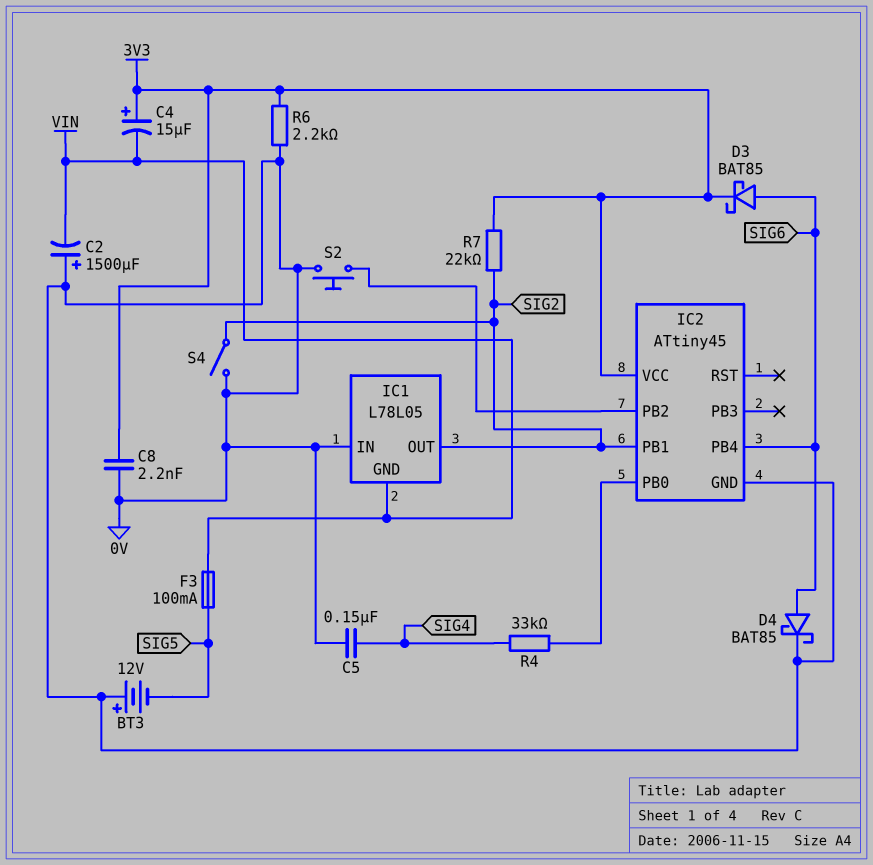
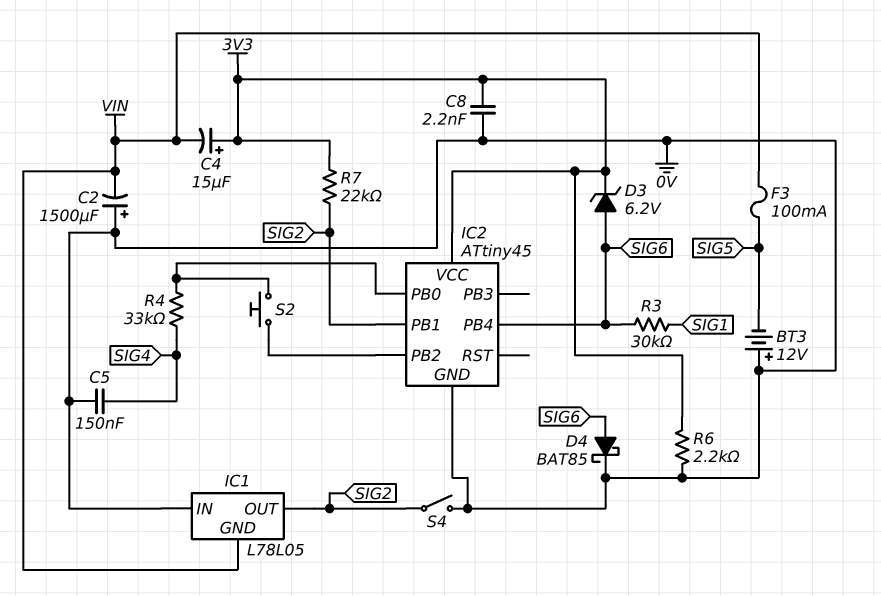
D3: schottky BAT85 (A SIG6, K 3V3) -> zener 6.2V (A SIG6, K 3V3)
R3: none -> 30k (SIG1, SIG6)
S2: button (0V, IC2/PB2) -> button (IC2/PB0, IC2/PB2)

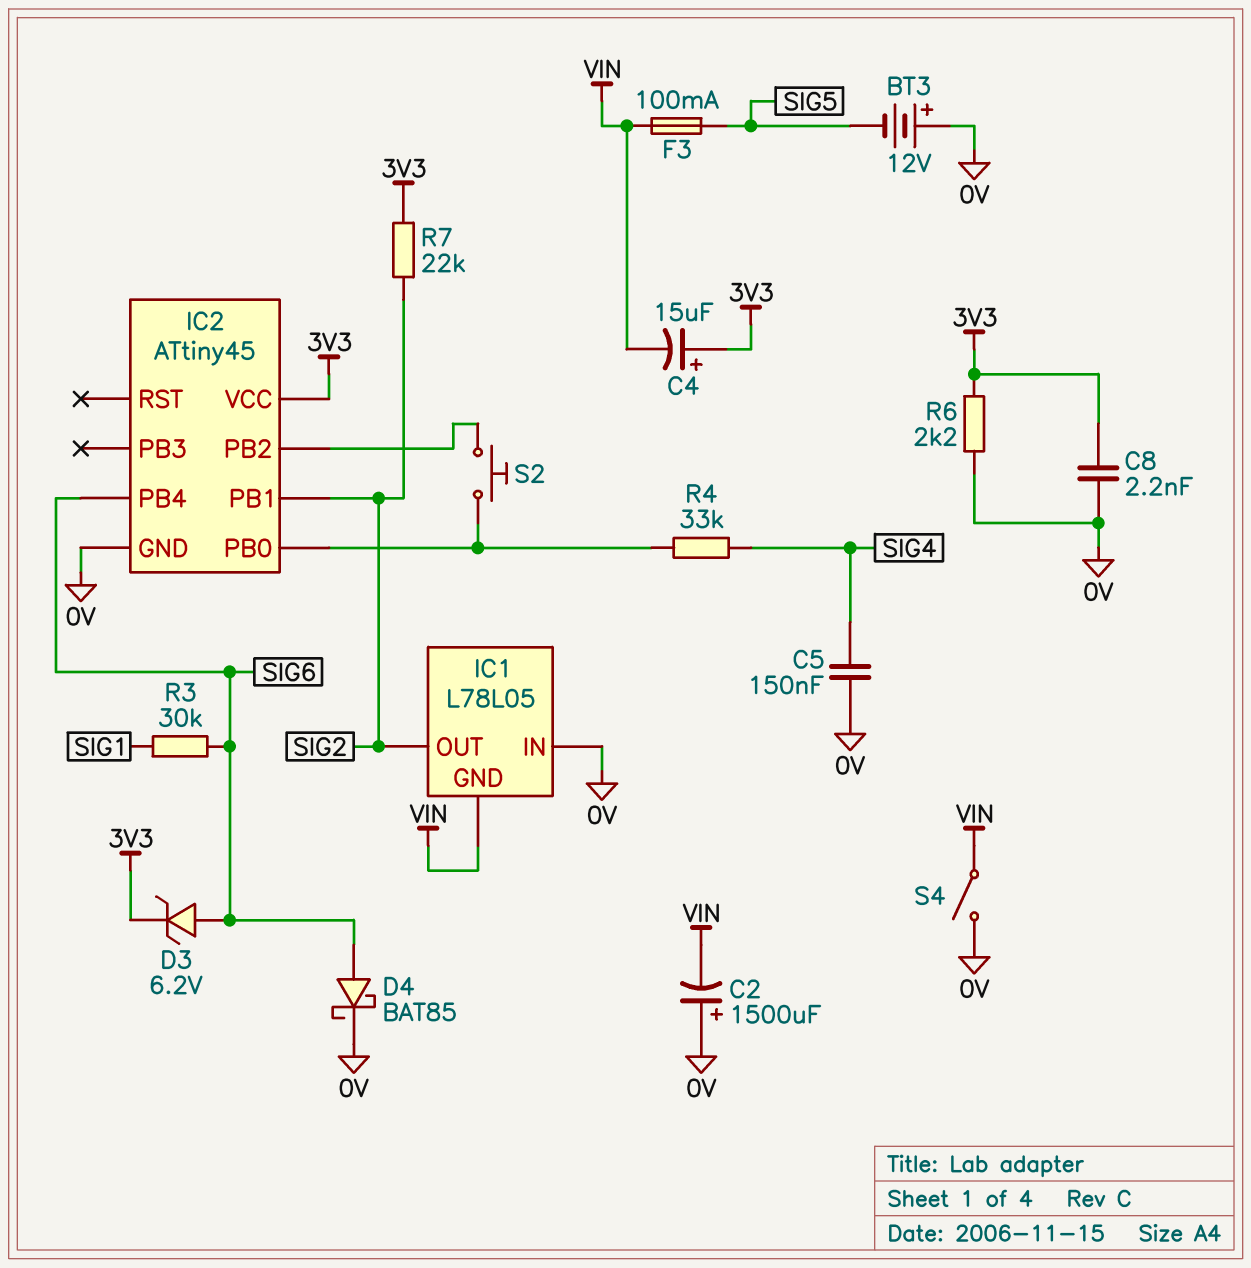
S4: switch (0V, SIG2) -> switch (0V, VIN)

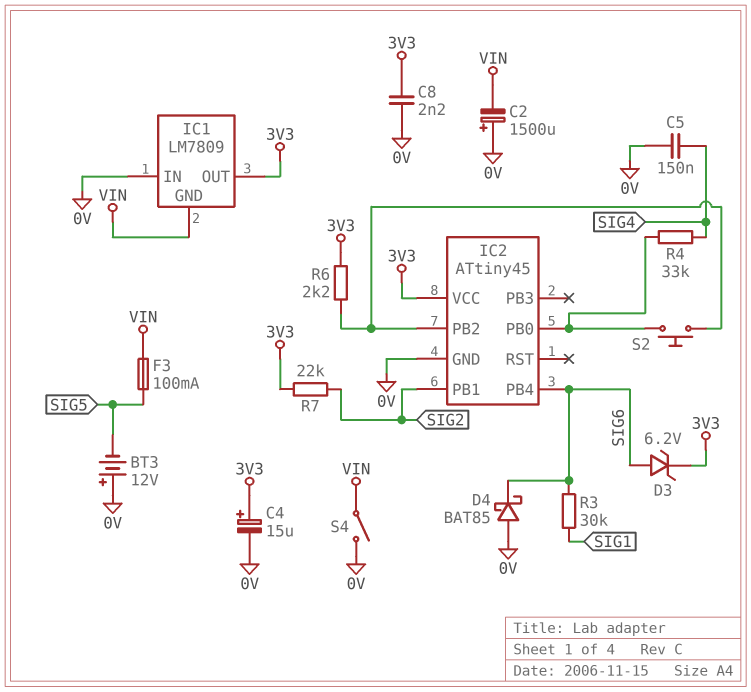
C4: 15uF (plus 3V3, minus VIN) -> 15uF (plus 3V3, minus 0V)
D4: schottky BAT85 (A SIG6, K 0V) -> schottky BAT85 (A 0V, K SIG6)
IC1: L78L05 -> LM7809
IC1 pin OUT: SIG2 -> 3V3
R6: 2.2k (0V, 3V3) -> 2.2k (3V3, IC2/PB2)

